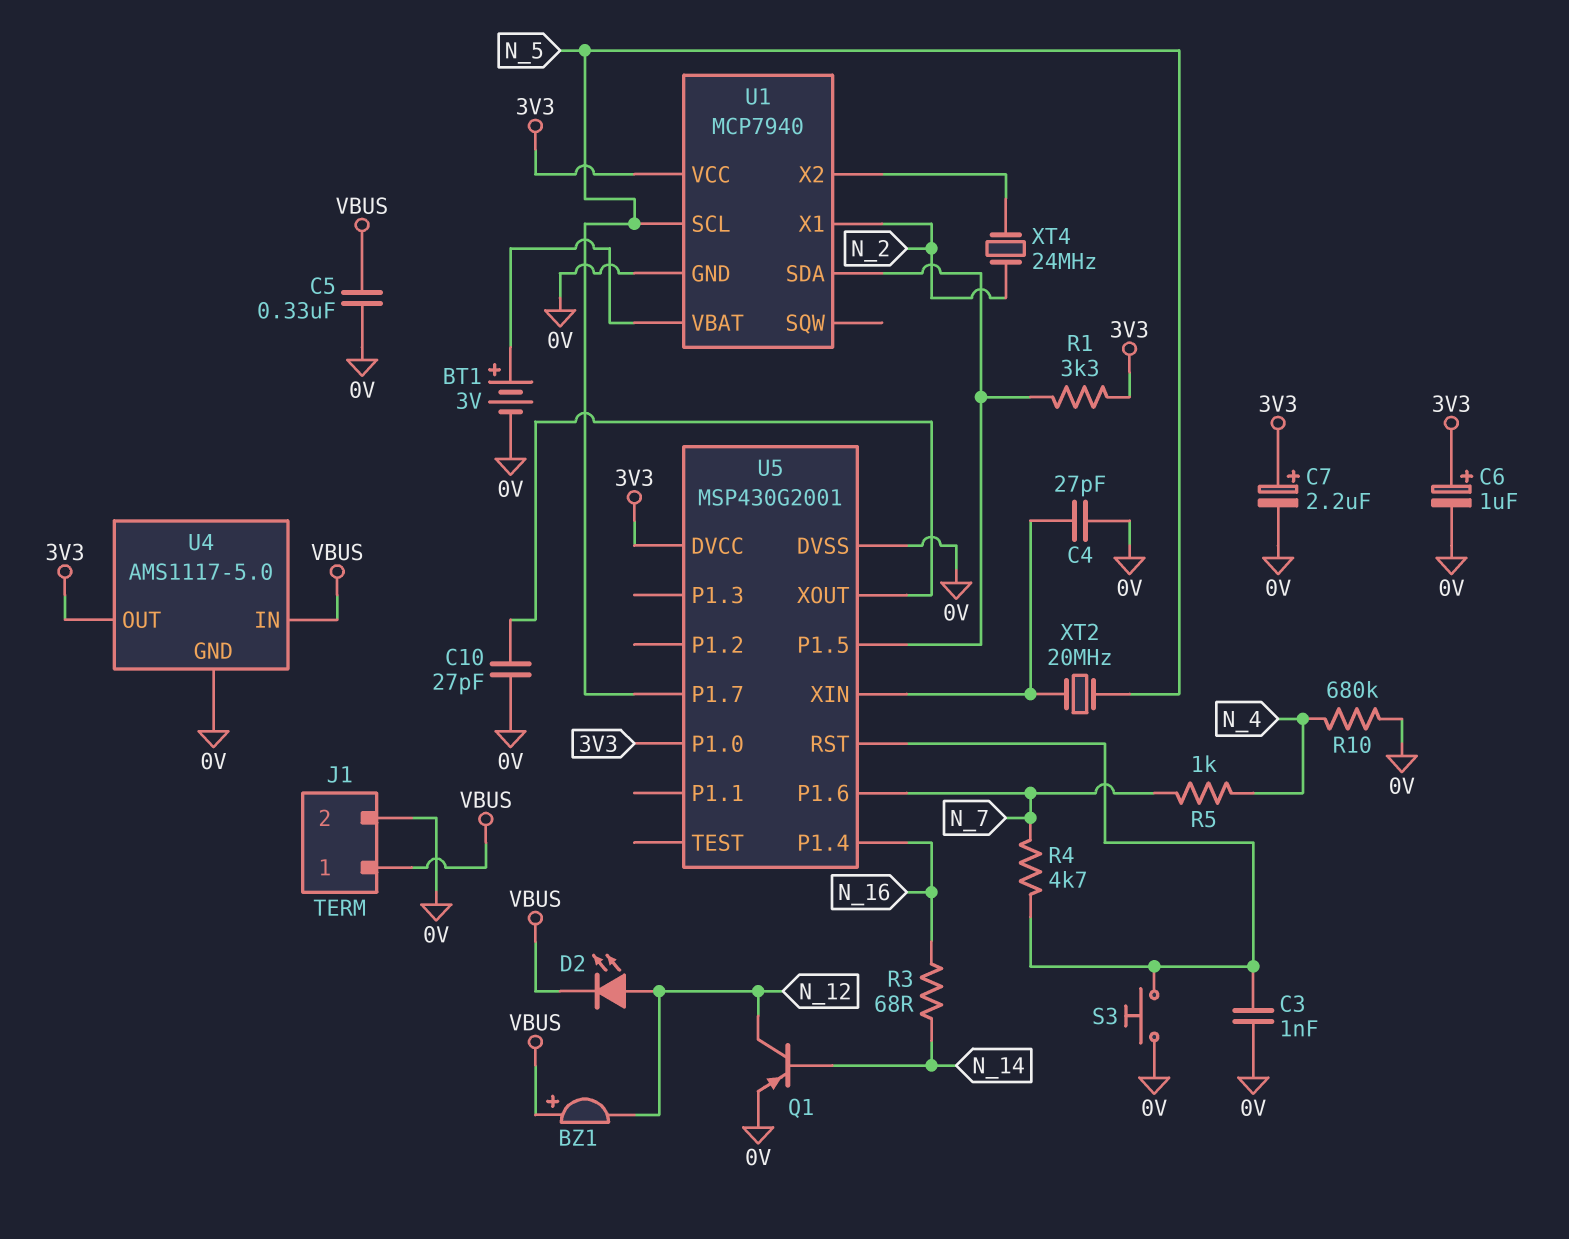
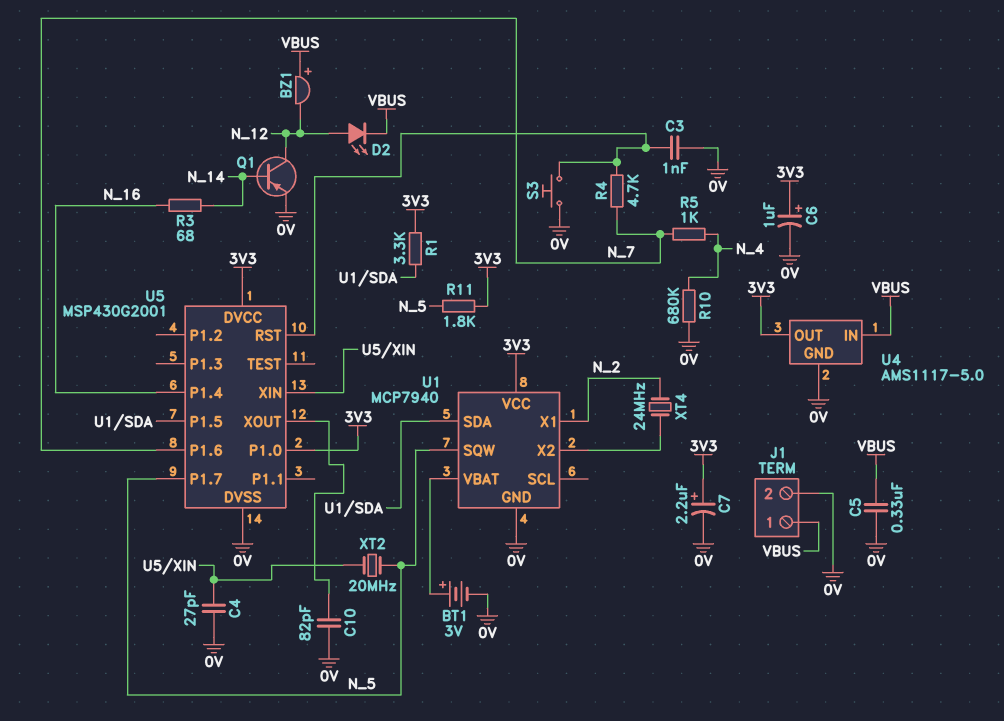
C10: 27pF (0V, U5/XOUT) -> 82pF (0V, U5/XOUT)
R11: none -> 1.8k (3V3, N_5)
U1 pin SCL: N_5 -> none
U1 pin SQW: none -> N_5

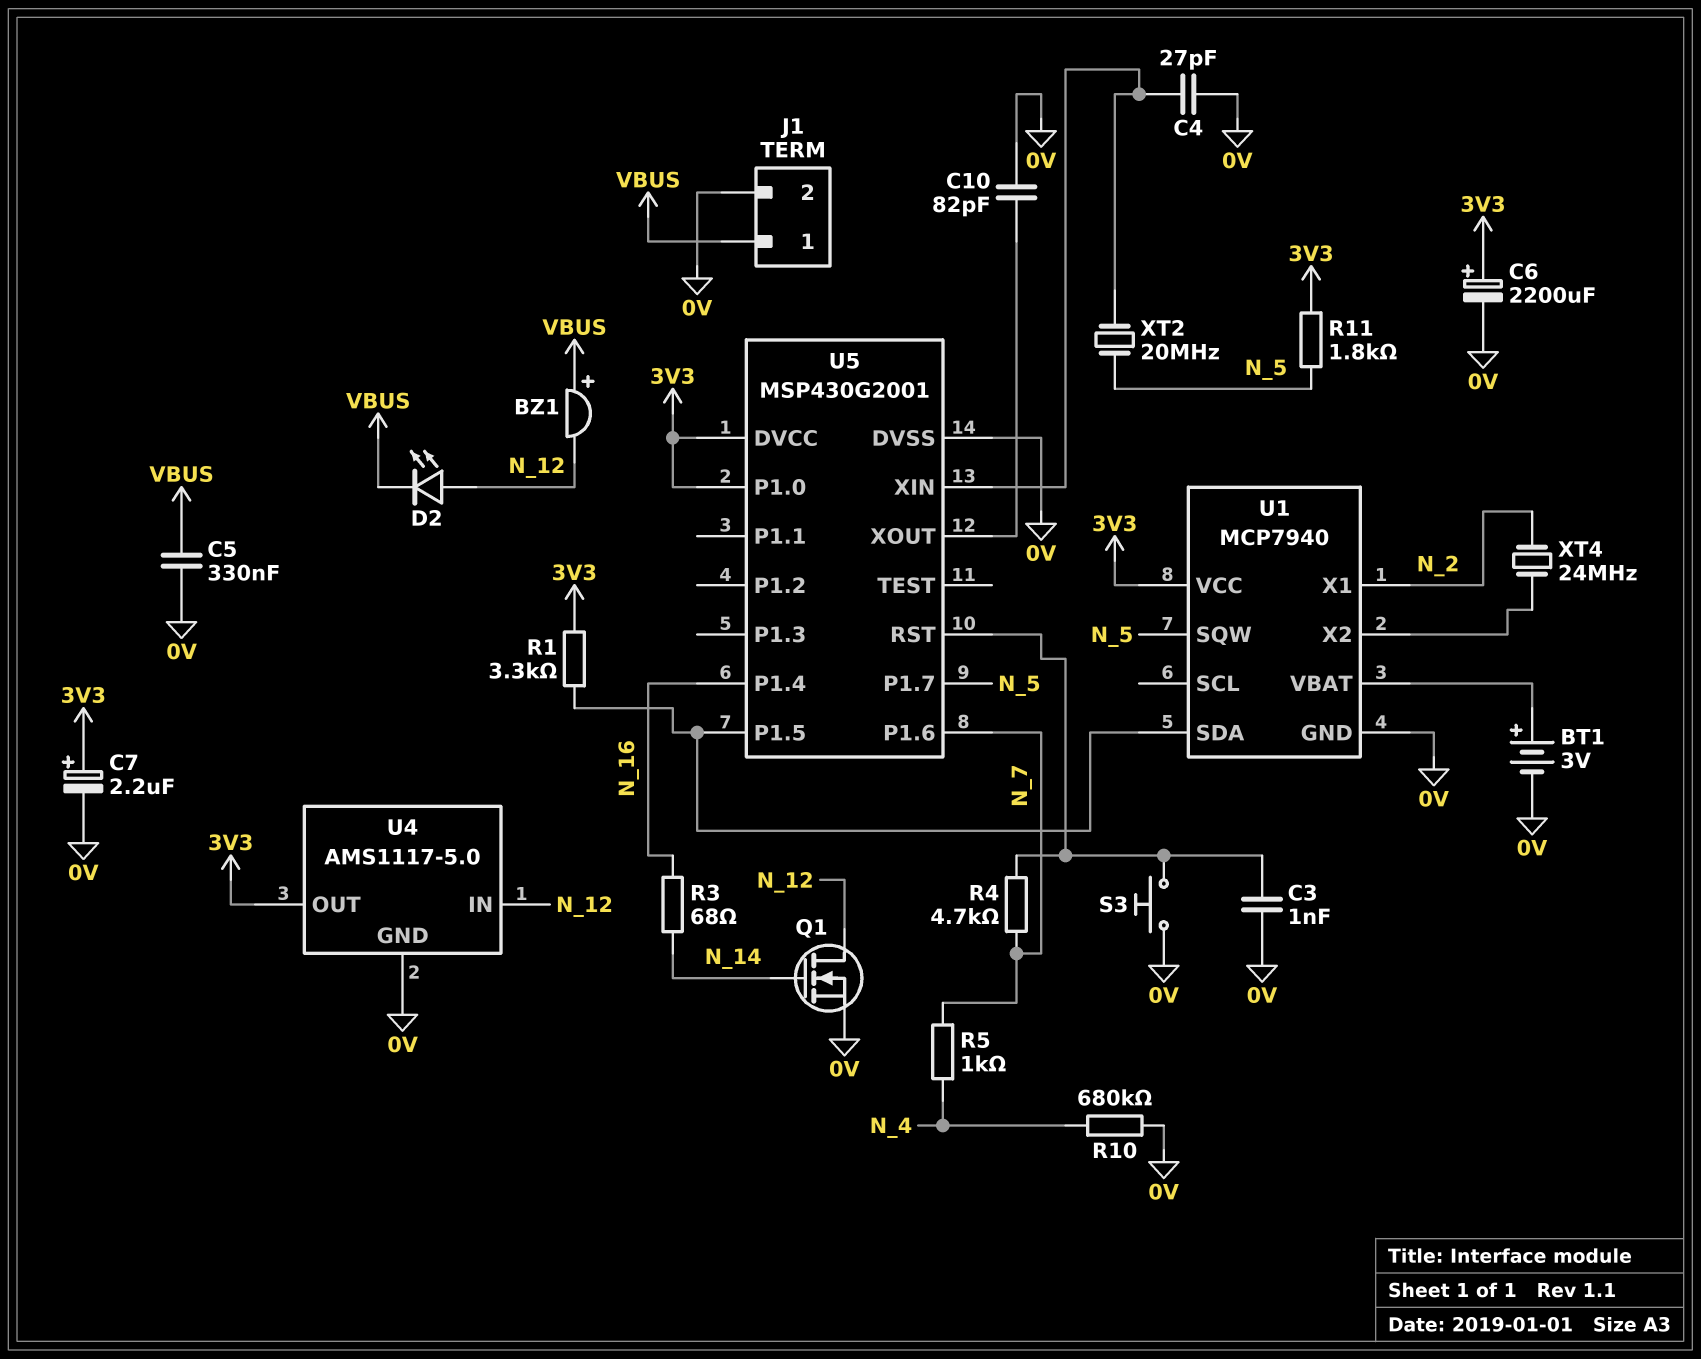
C6: 1uF (plus 3V3, minus 0V) -> 2200uF (plus 3V3, minus 0V)
Q1: PNP (B N_14, C N_12, E 0V) -> NMOS (G N_14, D N_12, S 0V)
U4 pin IN: VBUS -> N_12

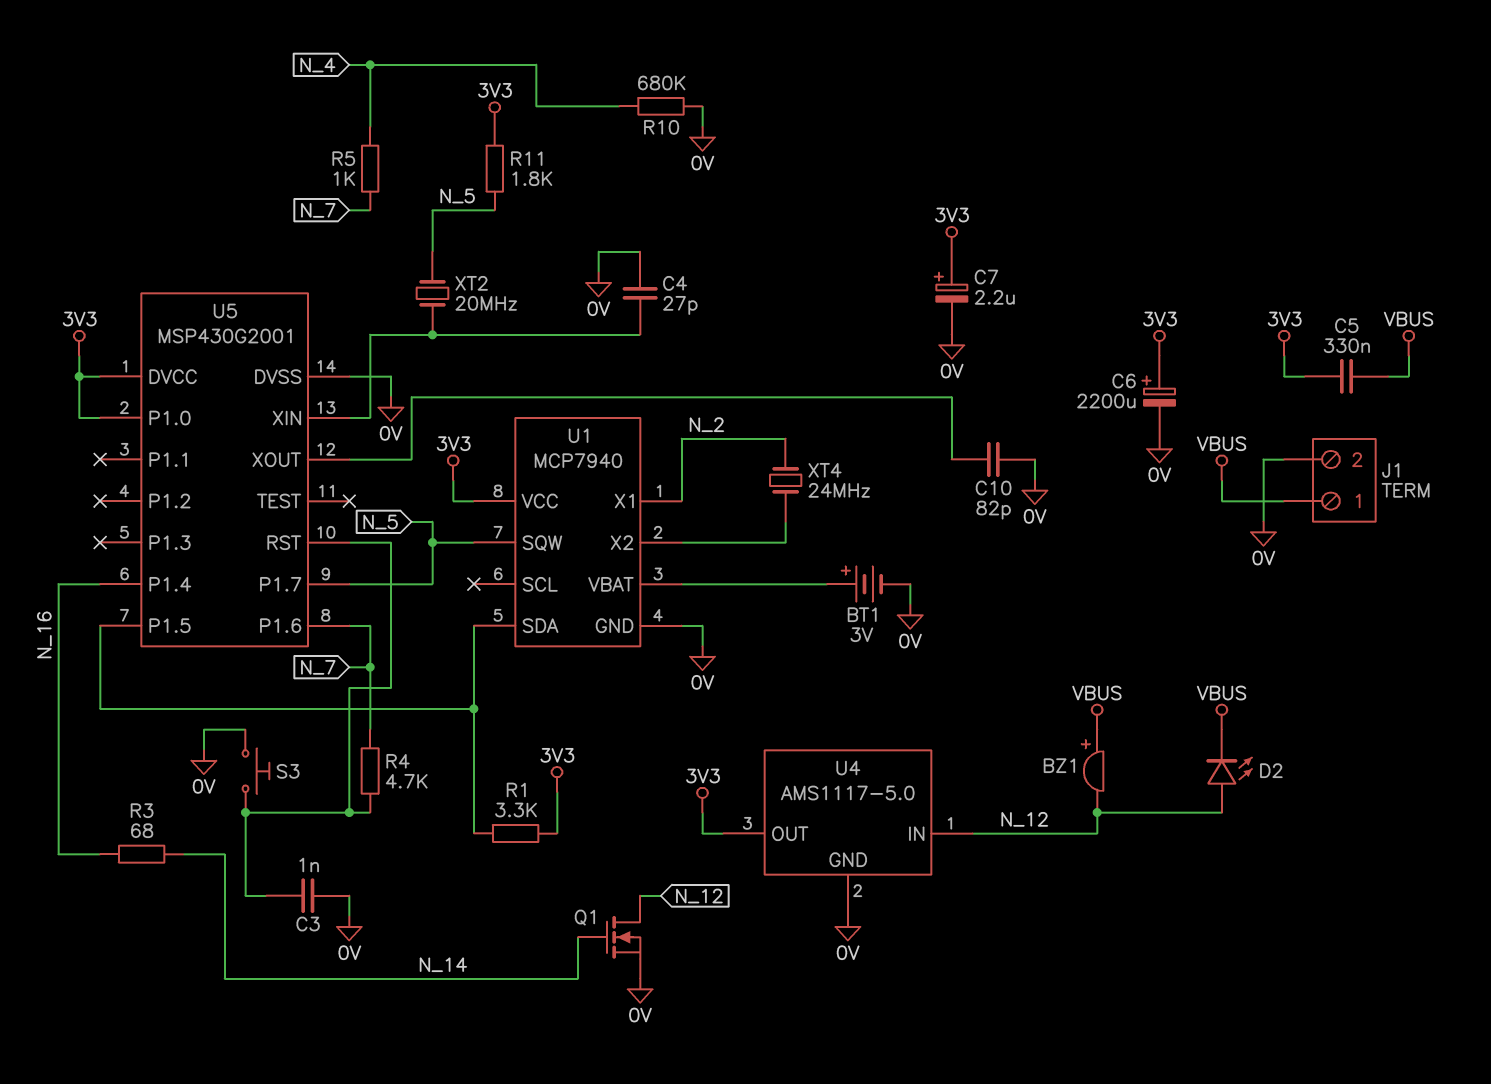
C5: 330nF (0V, VBUS) -> 330nF (3V3, VBUS)

